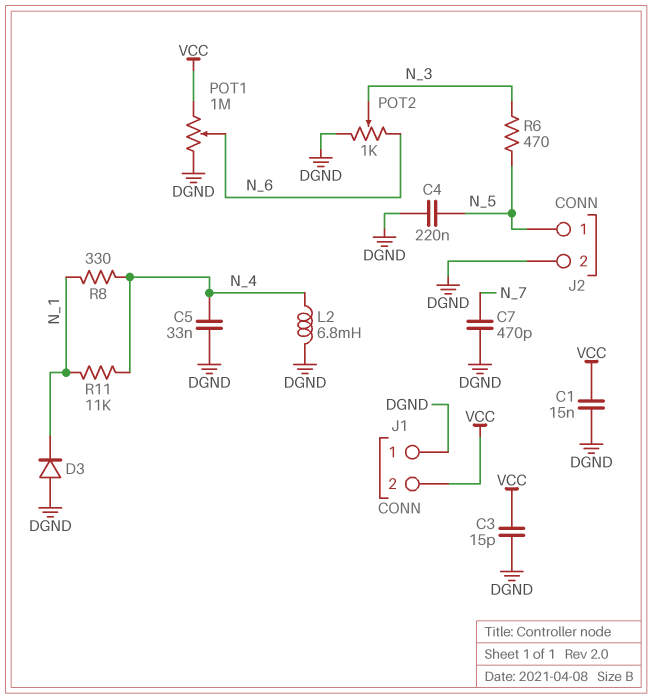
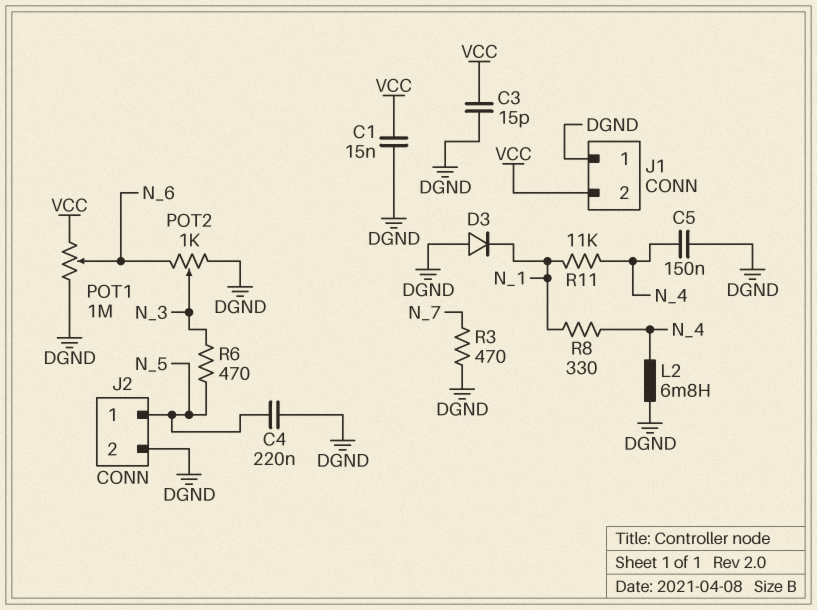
C5: 33nF (DGND, N_4) -> 150nF (DGND, N_4)
C7: 470pF (DGND, N_7) -> none
R3: none -> 470 (DGND, N_7)

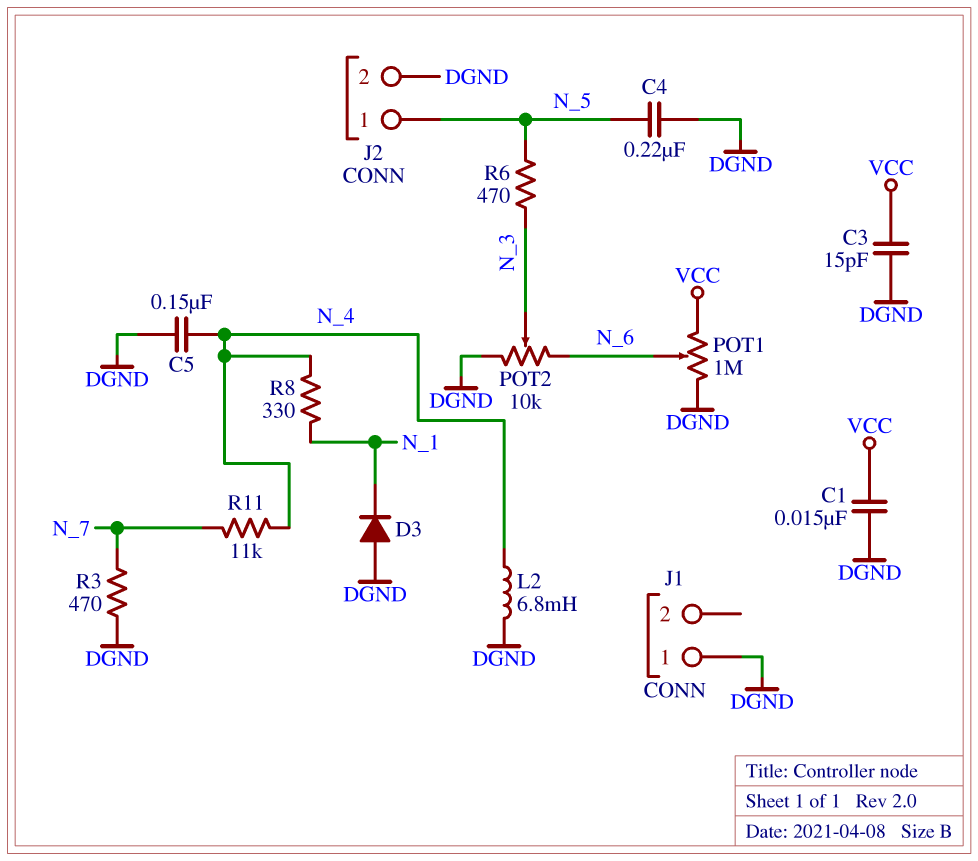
J1 pin 2: VCC -> none
POT2: 1k (DGND, N_6, wiper N_3) -> 10k (DGND, N_6, wiper N_3)
R11: 11k (N_1, N_4) -> 11k (N_4, N_7)

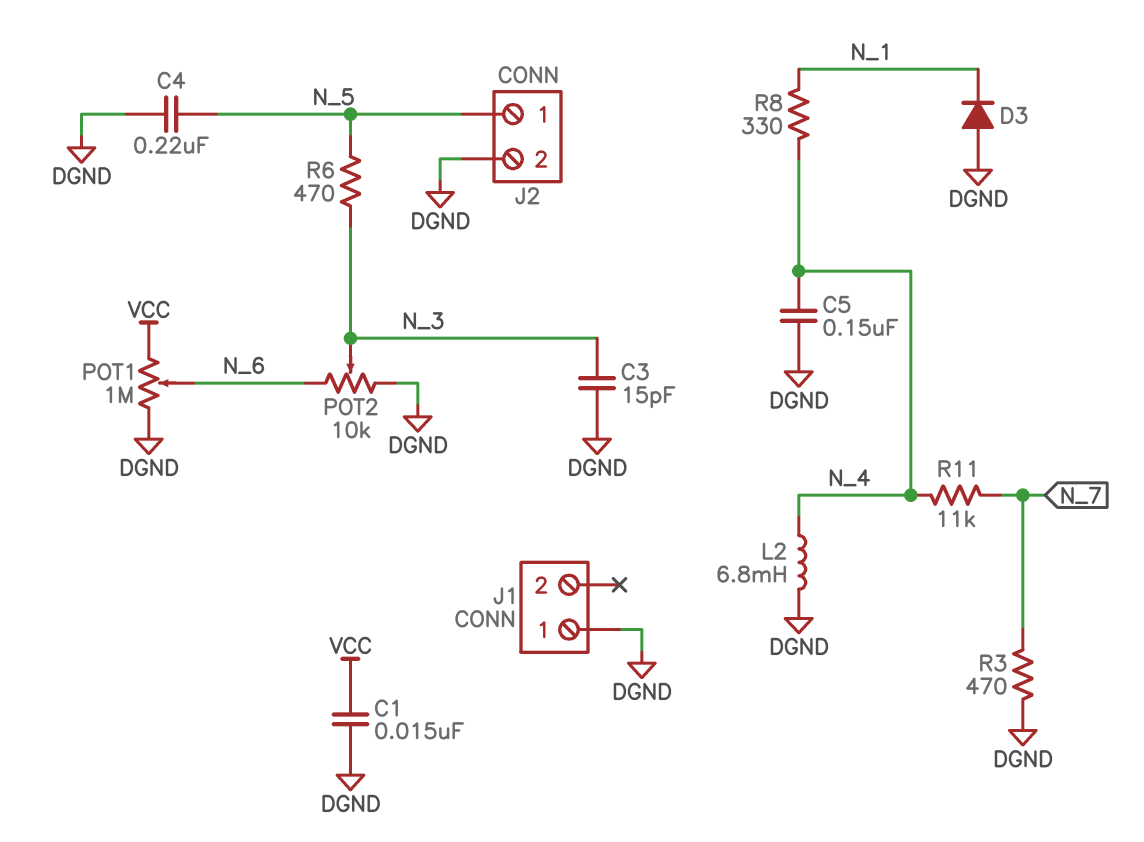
C3: 15pF (DGND, VCC) -> 15pF (DGND, N_3)

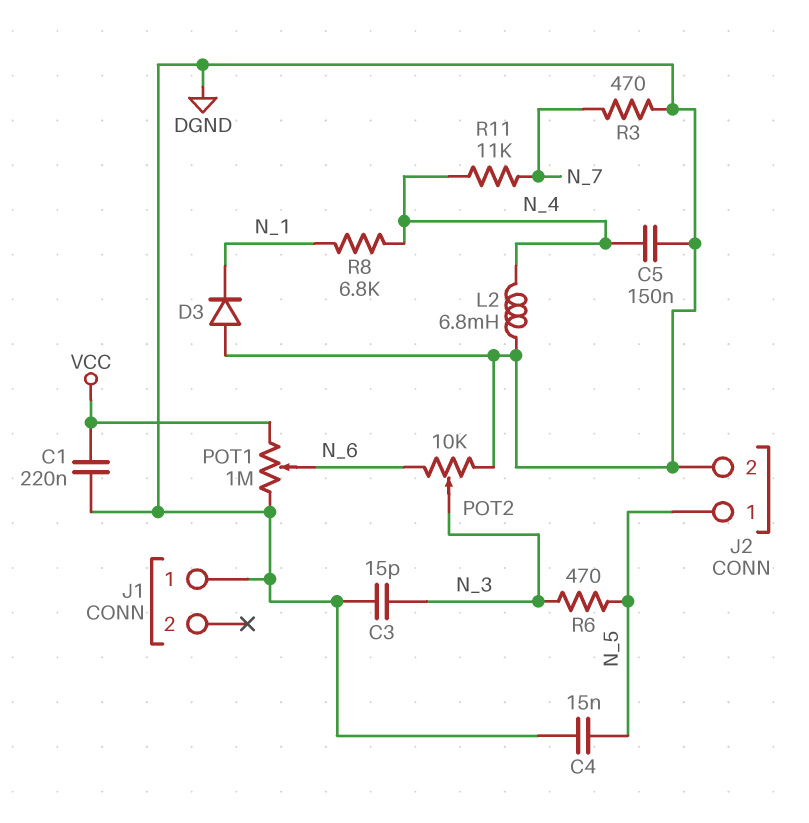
C1: 15nF (DGND, VCC) -> 220nF (DGND, VCC)
C4: 220nF (DGND, N_5) -> 15nF (DGND, N_5)
R8: 330 (N_1, N_4) -> 6.8k (N_1, N_4)

